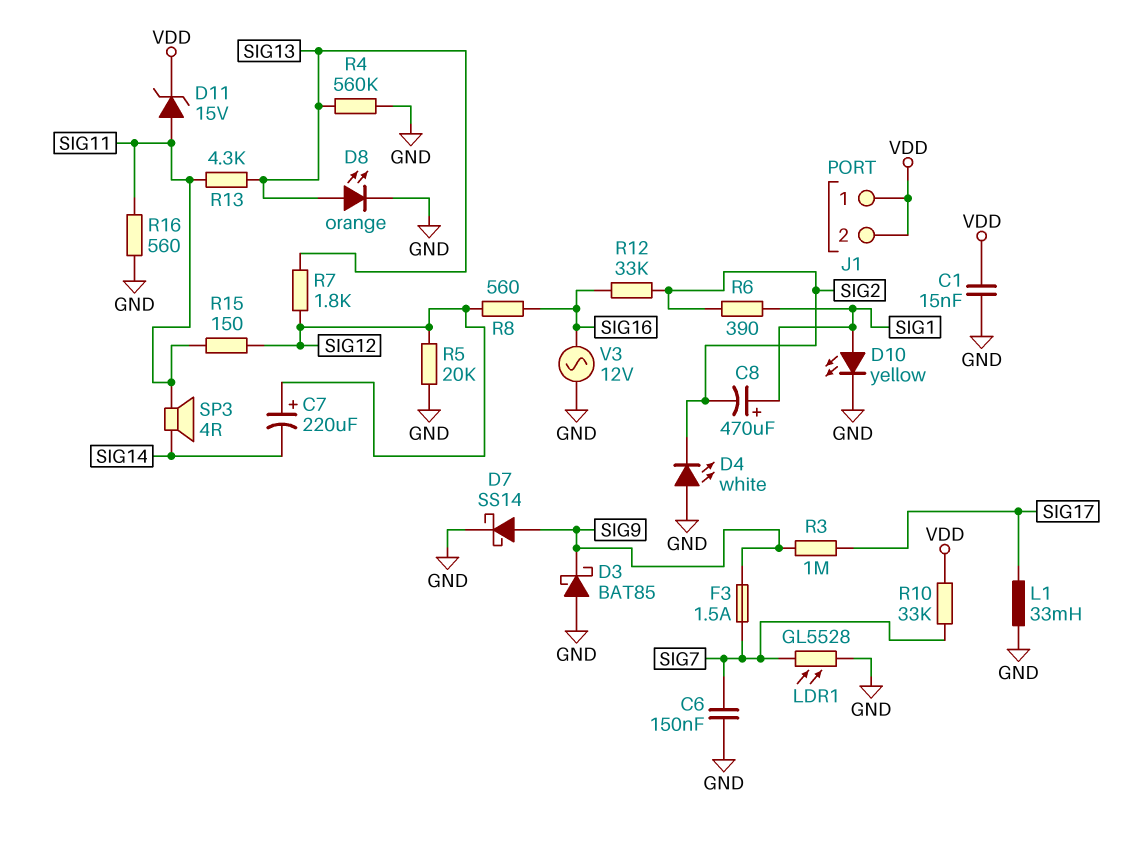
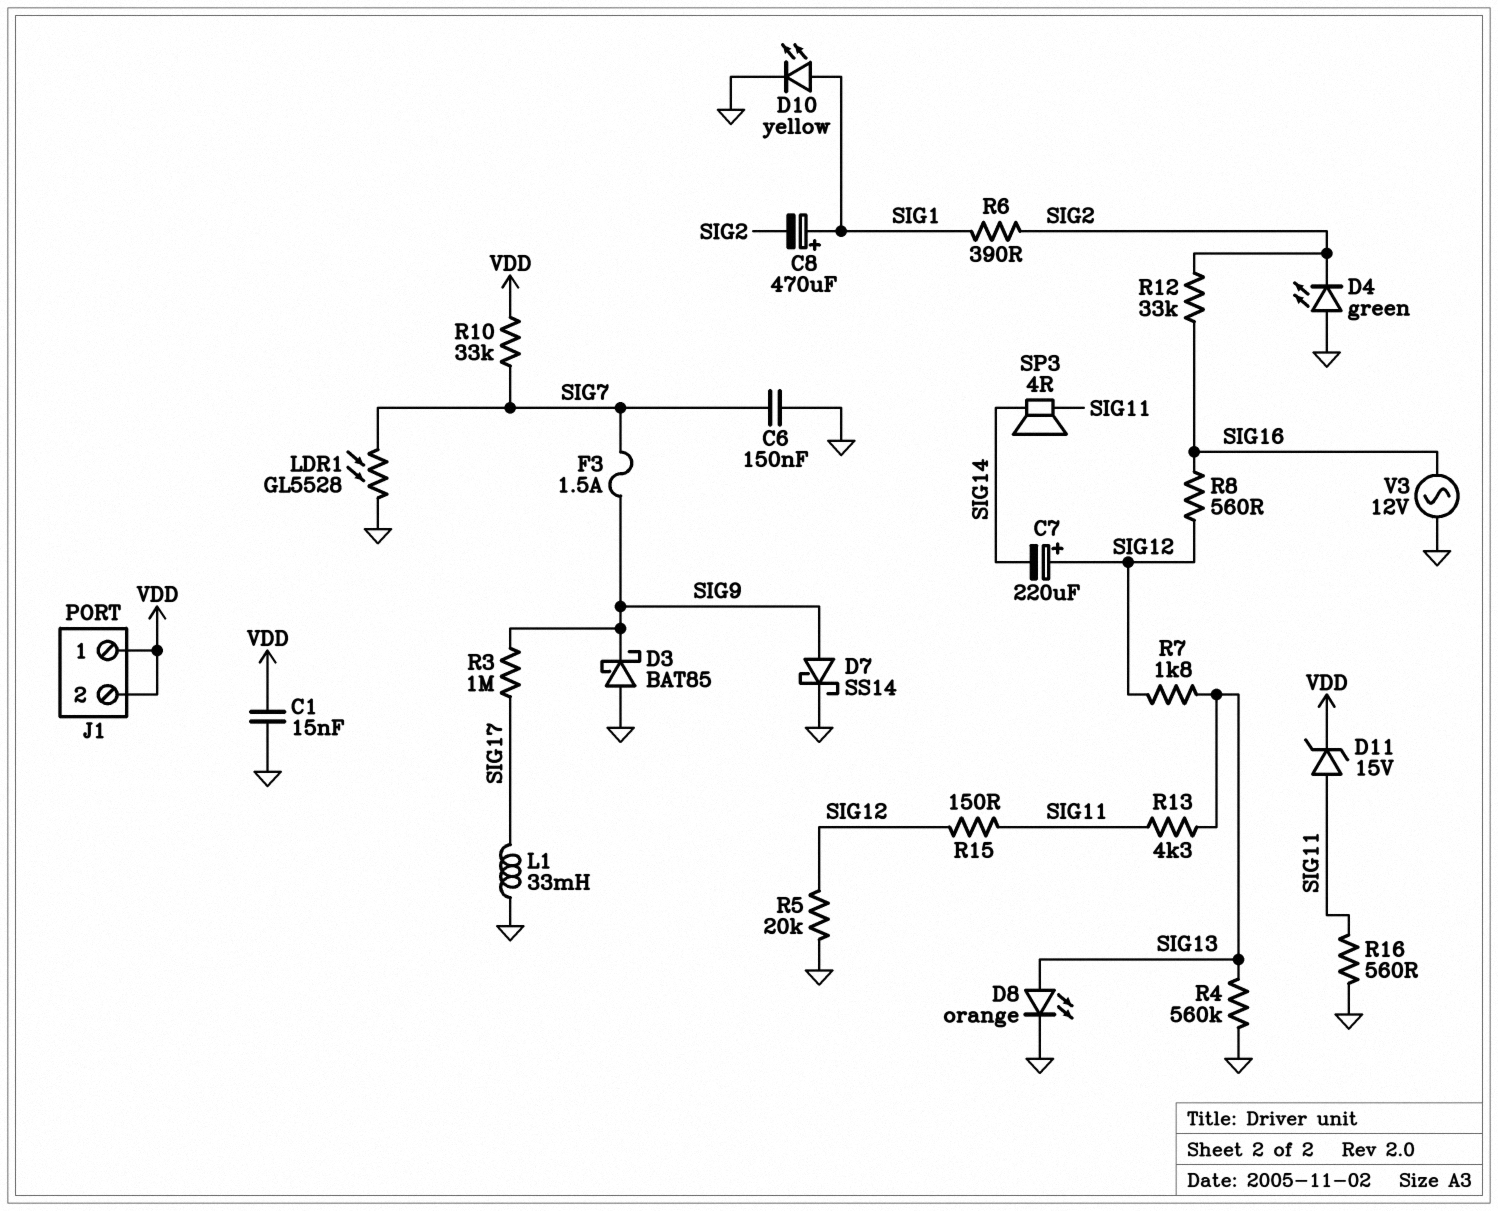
D4: LED white (A GND, K SIG2) -> LED green (A GND, K SIG2)

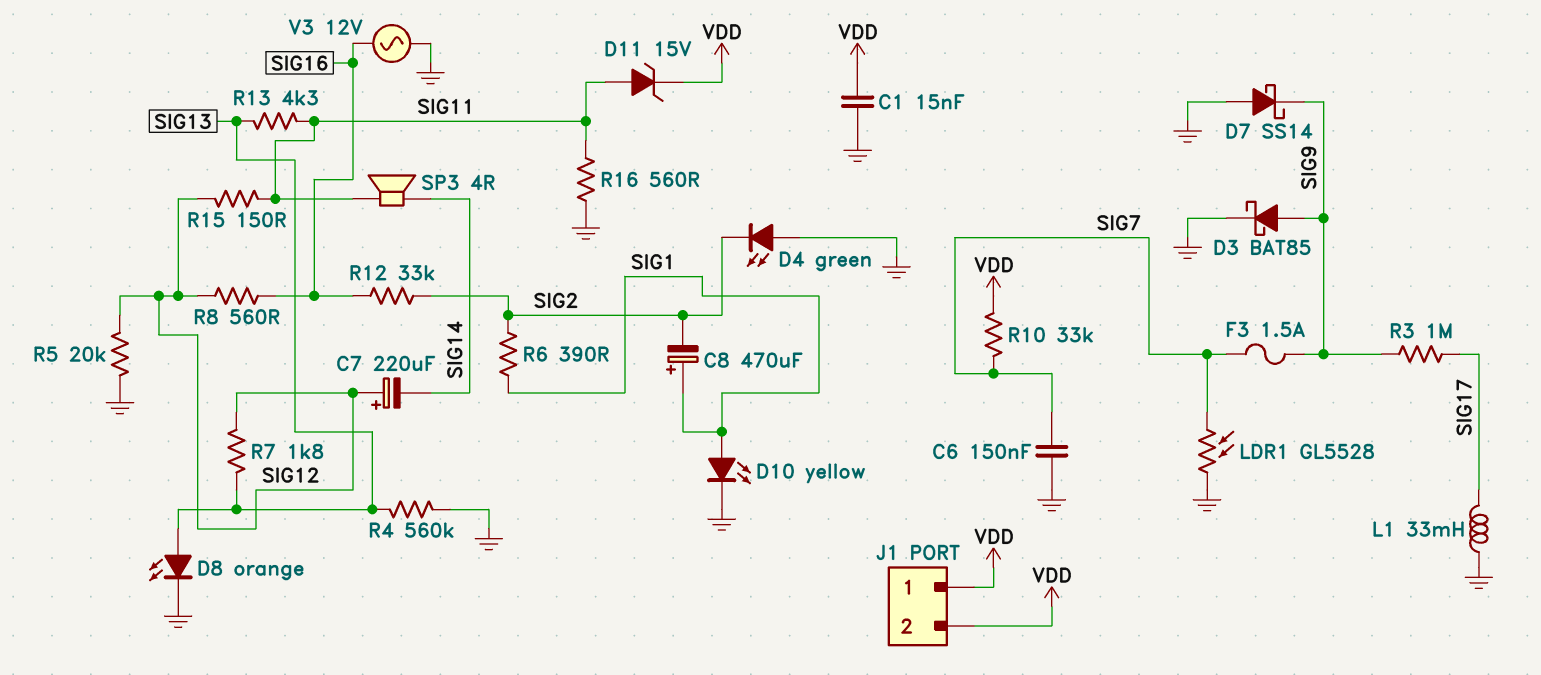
D3: schottky BAT85 (A GND, K SIG9) -> schottky BAT85 (A SIG9, K GND)
D7: schottky SS14 (A SIG9, K GND) -> schottky SS14 (A GND, K SIG9)

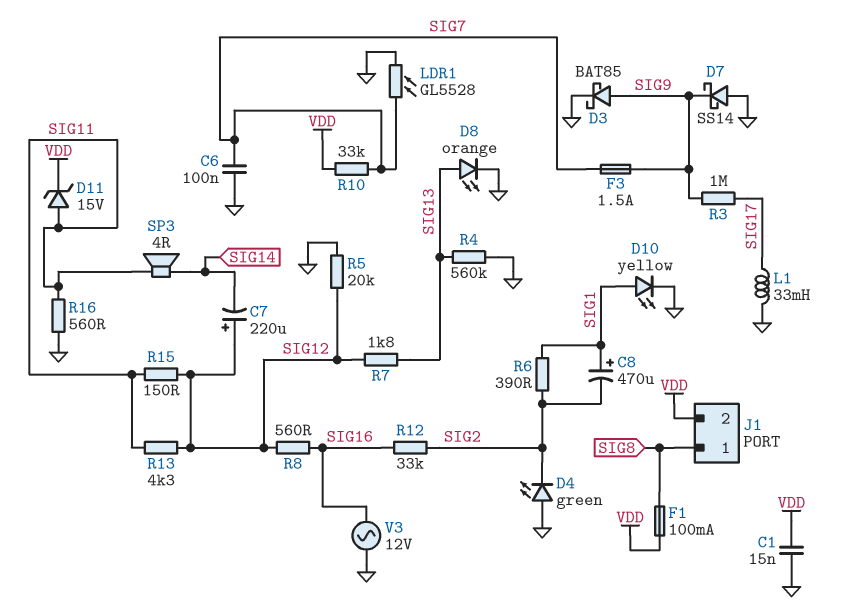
C6: 150nF (GND, SIG7) -> 100nF (GND, SIG7)
F1: none -> 100mA (SIG8, VDD)
J1 pin 1: VDD -> SIG8
R13: 4.3k (SIG11, SIG13) -> 4.3k (SIG11, SIG12)

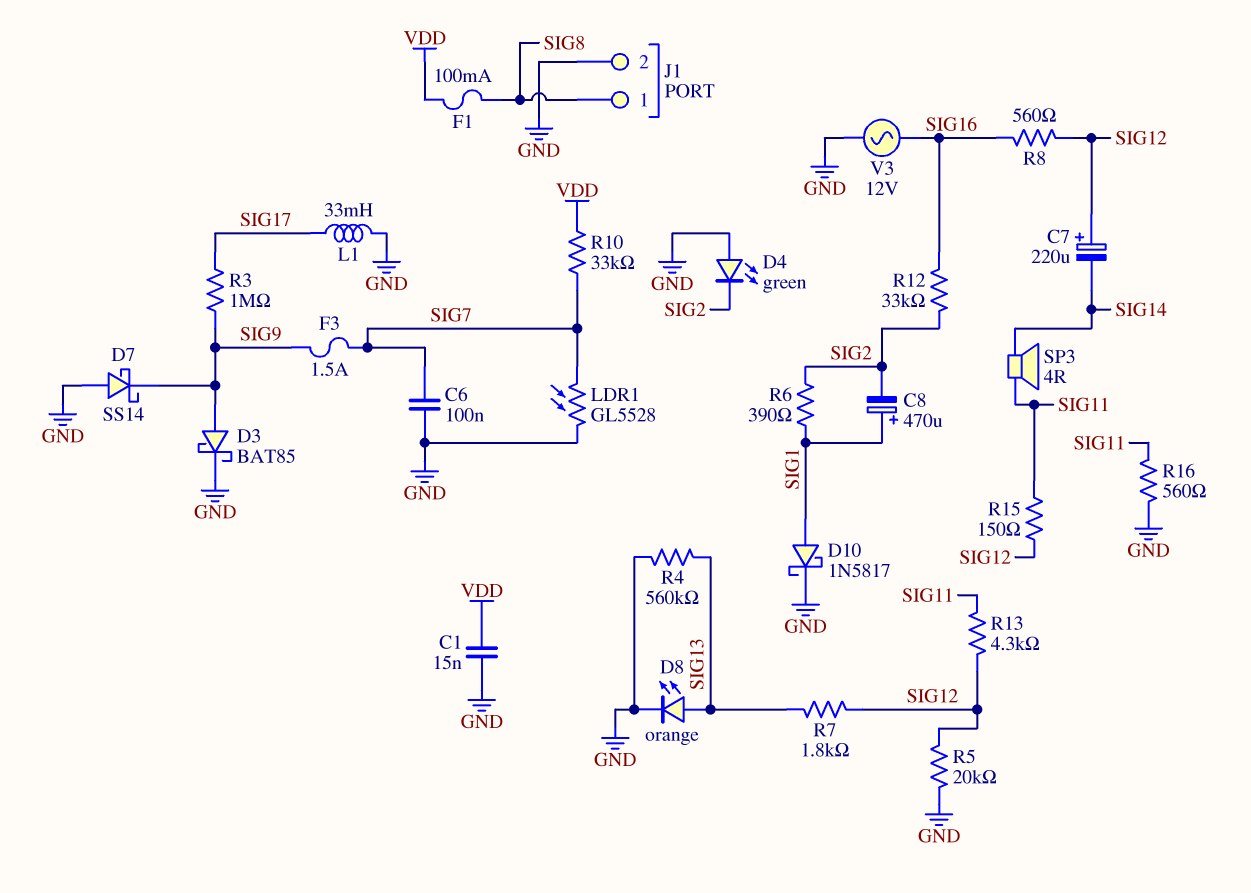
D10: LED yellow (A SIG1, K GND) -> schottky 1N5817 (A SIG1, K GND)
D11: zener 15V (A SIG11, K VDD) -> none
J1 pin 2: VDD -> GND

